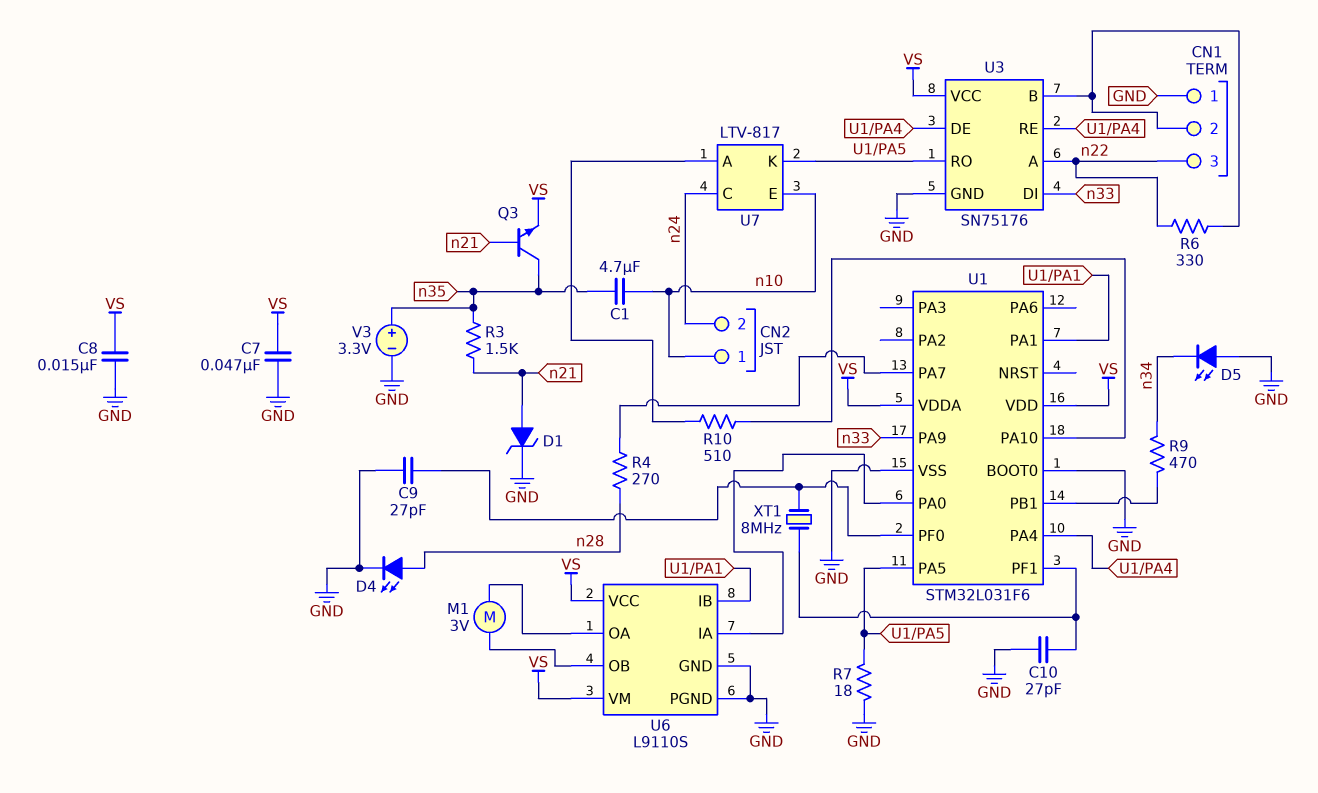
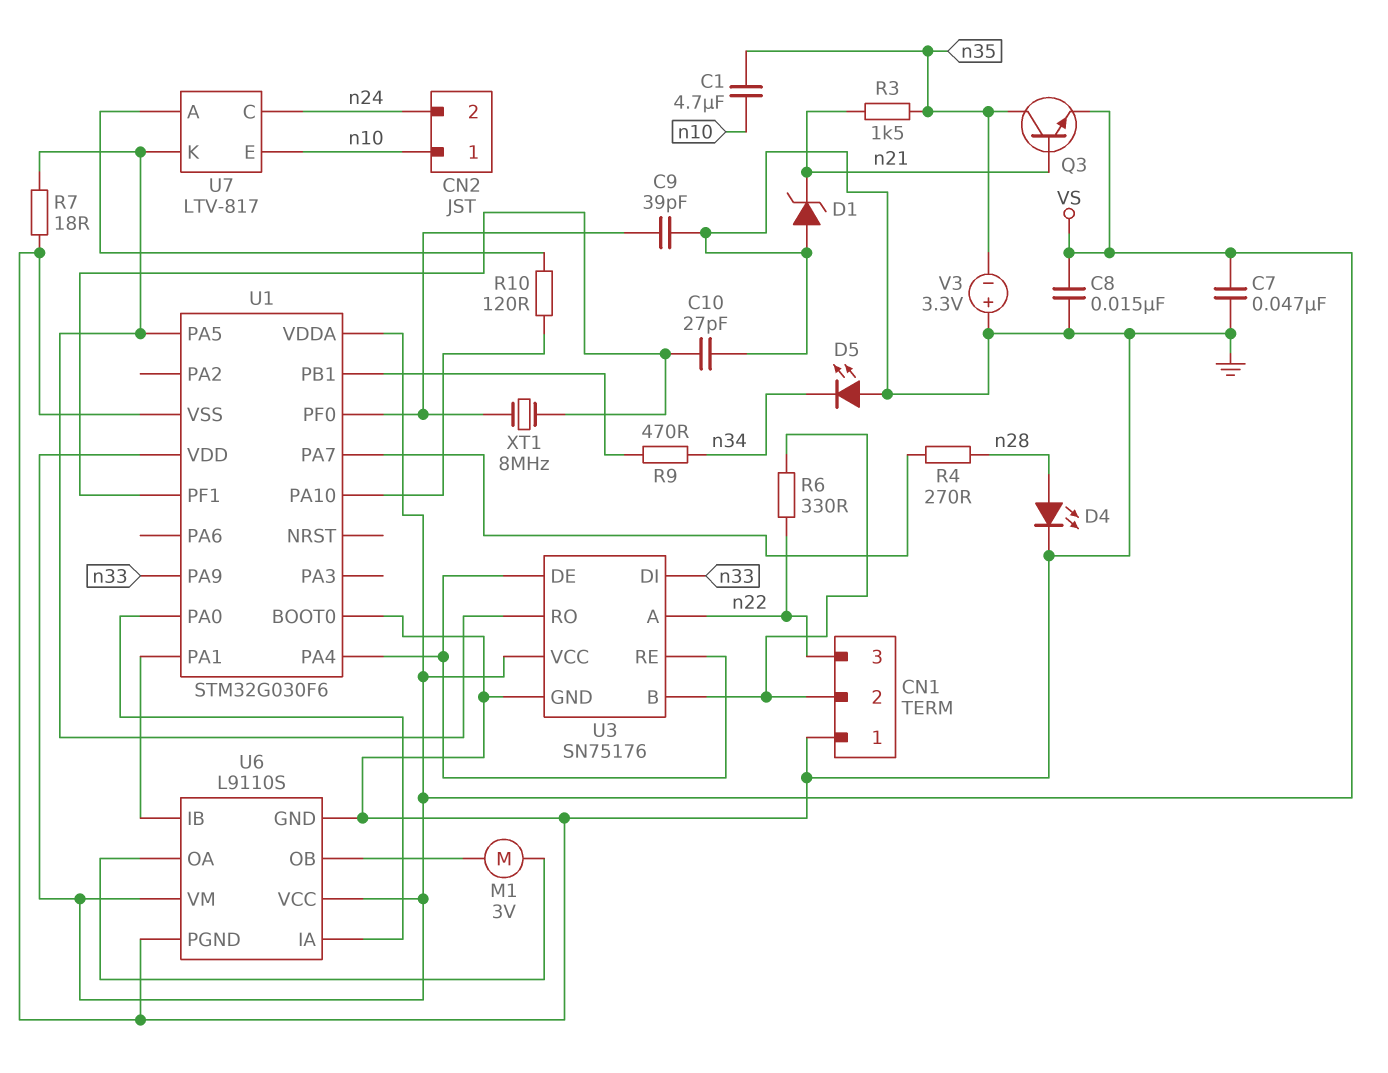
C9: 27pF (GND, U1/PF0) -> 39pF (GND, U1/PF0)
D1: zener (A n21, K GND) -> zener (A GND, K n21)
R10: 510 (U1/PA10, U7/A) -> 120 (U1/PA10, U7/A)
U1: STM32L031F6 -> STM32G030F6
V3: 3.3V (plus n35, minus GND) -> 3.3V (plus GND, minus n35)

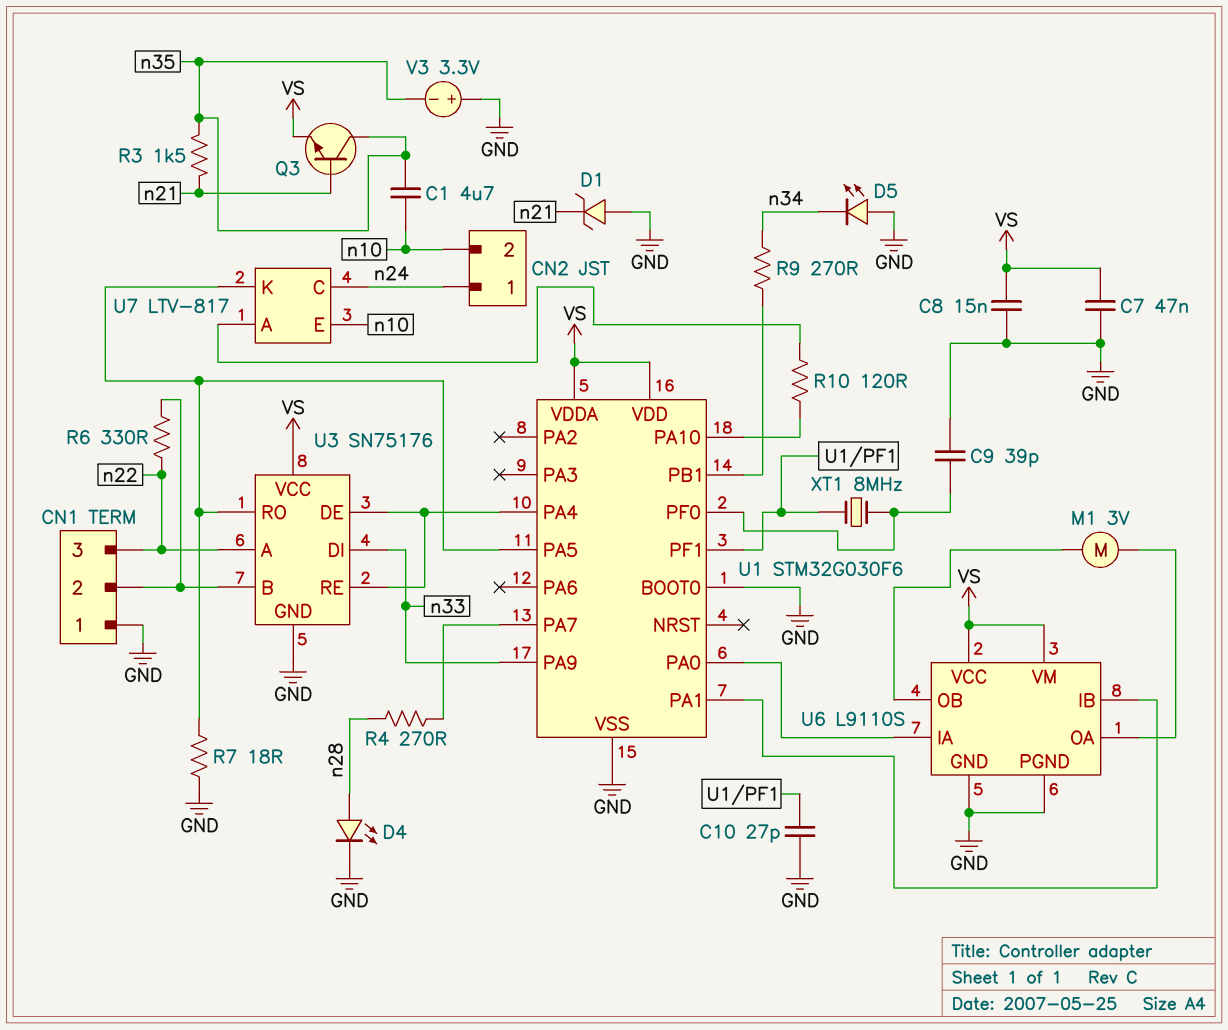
CN2 pin 1: n10 -> n24
CN2 pin 2: n24 -> n10
R9: 470 (U1/PB1, n34) -> 270 (U1/PB1, n34)

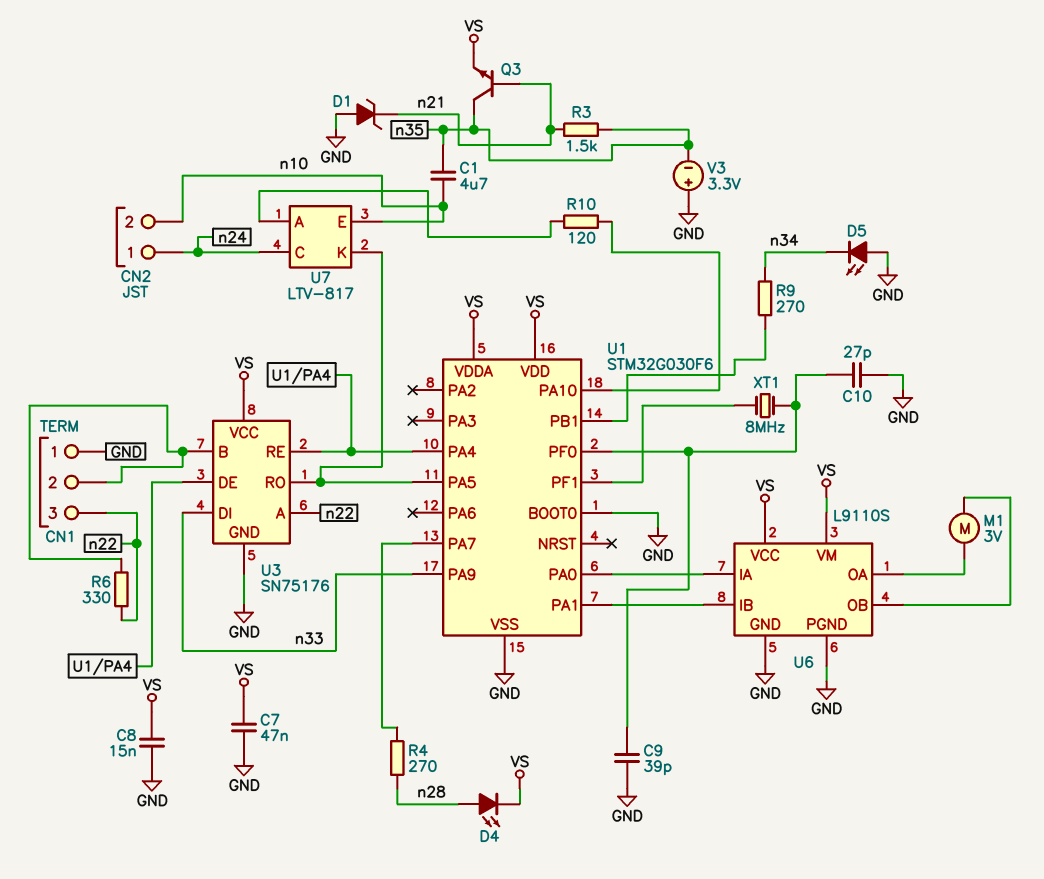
C10: 27pF (GND, U1/PF1) -> 27pF (GND, U1/PF0)
D4: LED (A n28, K GND) -> LED (A n28, K VS)
R7: 18 (GND, U1/PA5) -> none

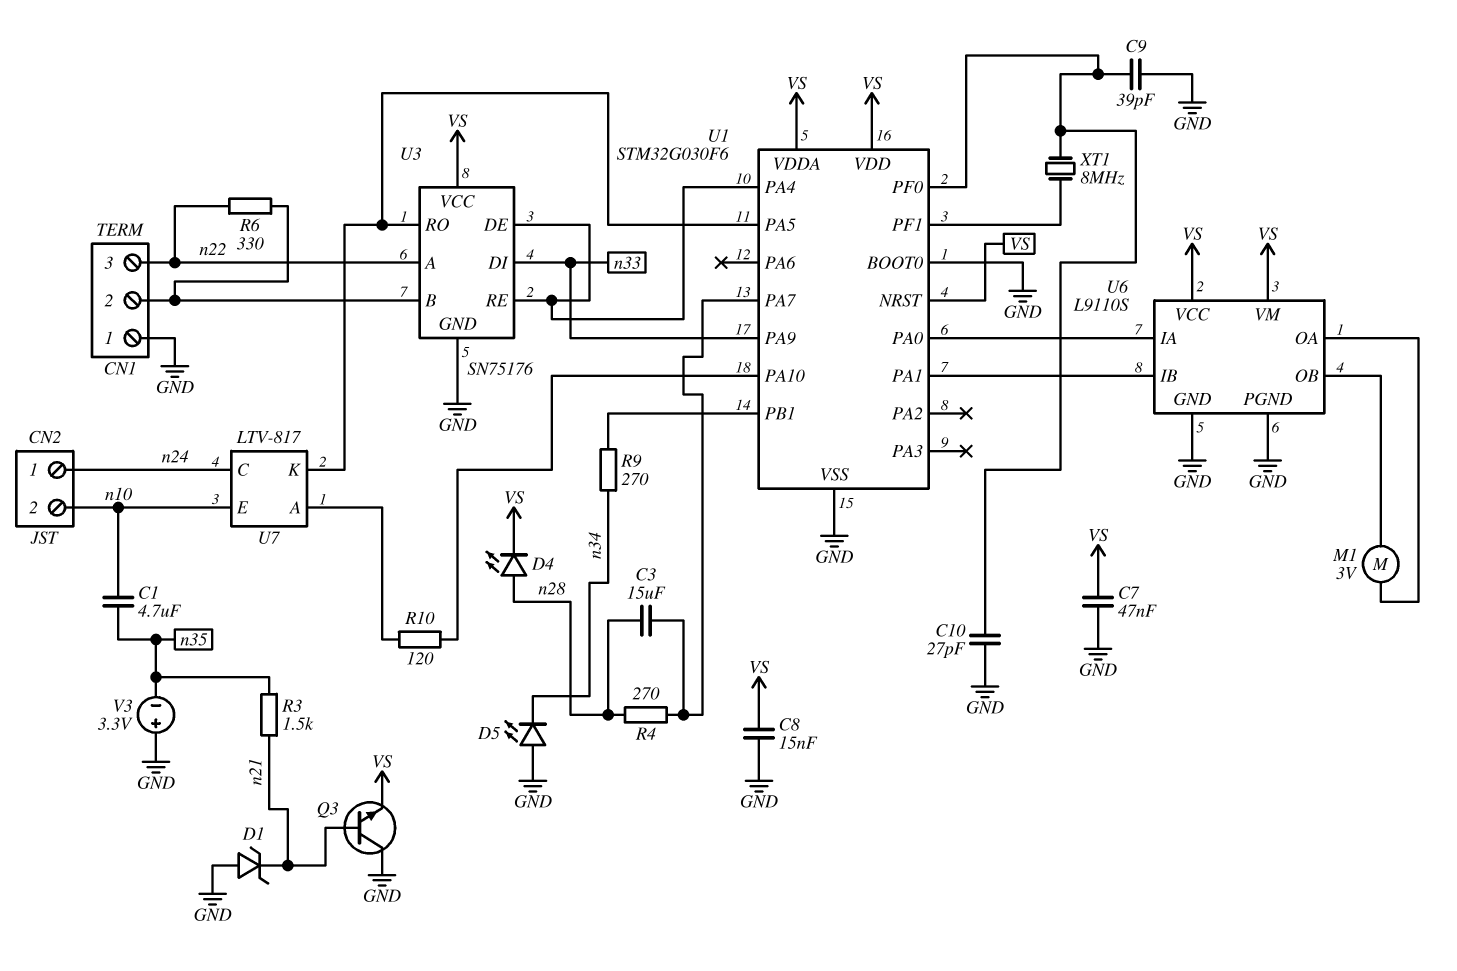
C3: none -> 15uF (U1/PA7, n28)
Q3: NPN (B n21, C n35, E VS) -> NPN (B n21, C GND, E VS)
U1 pin NRST: none -> VS

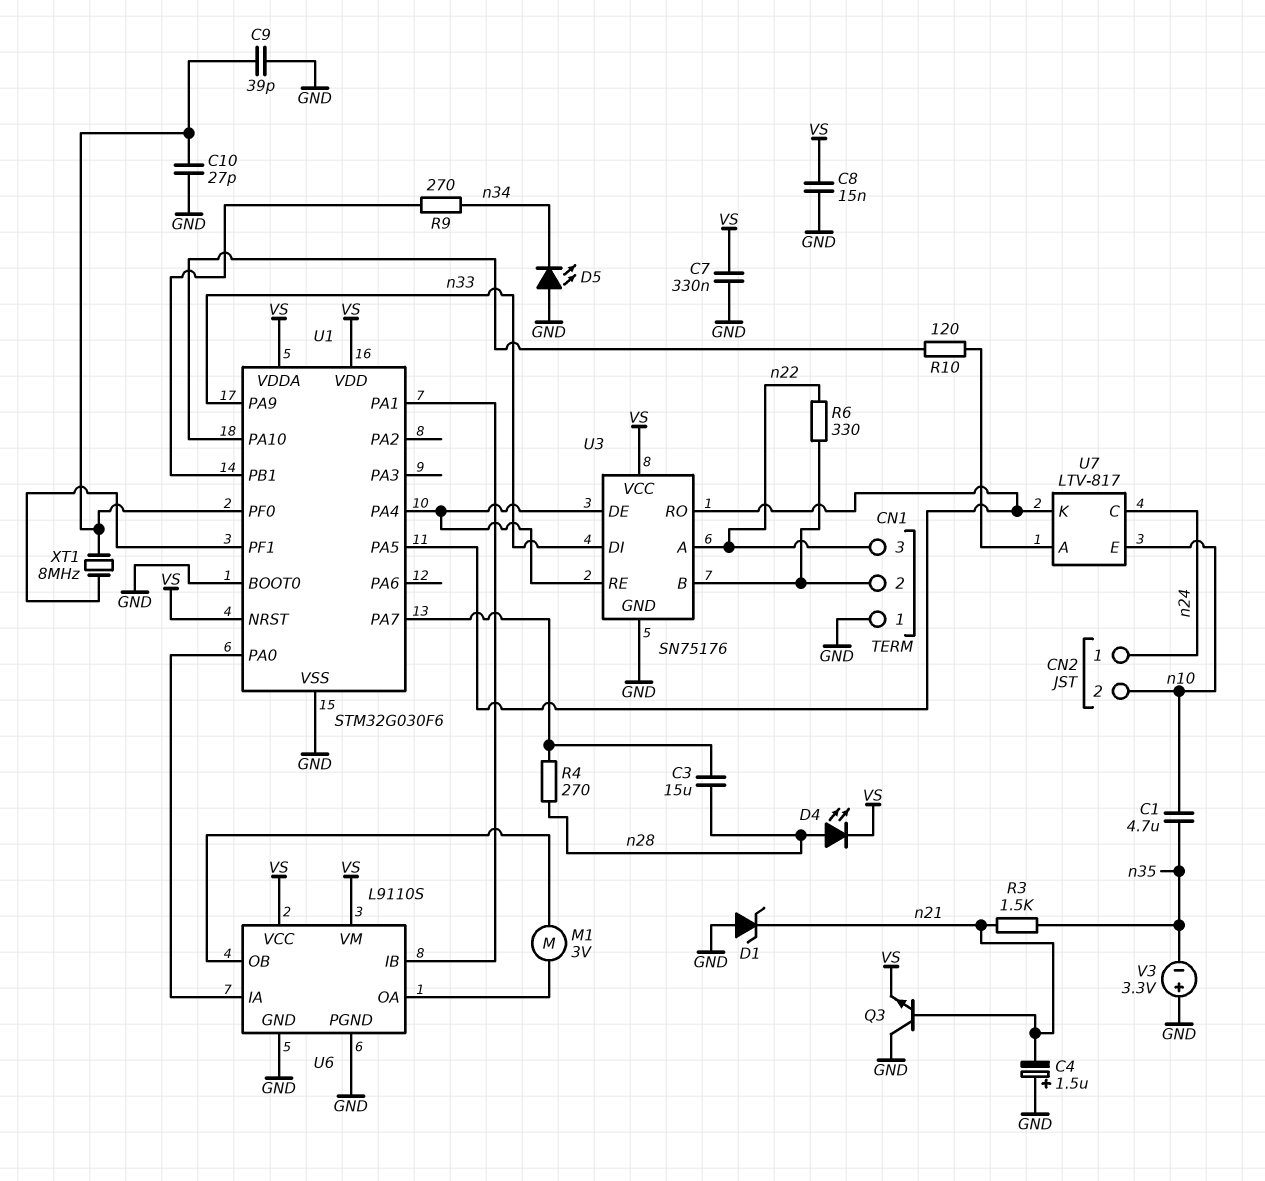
C4: none -> 1.5uF (plus GND, minus n21)
C7: 47nF (GND, VS) -> 330nF (GND, VS)

